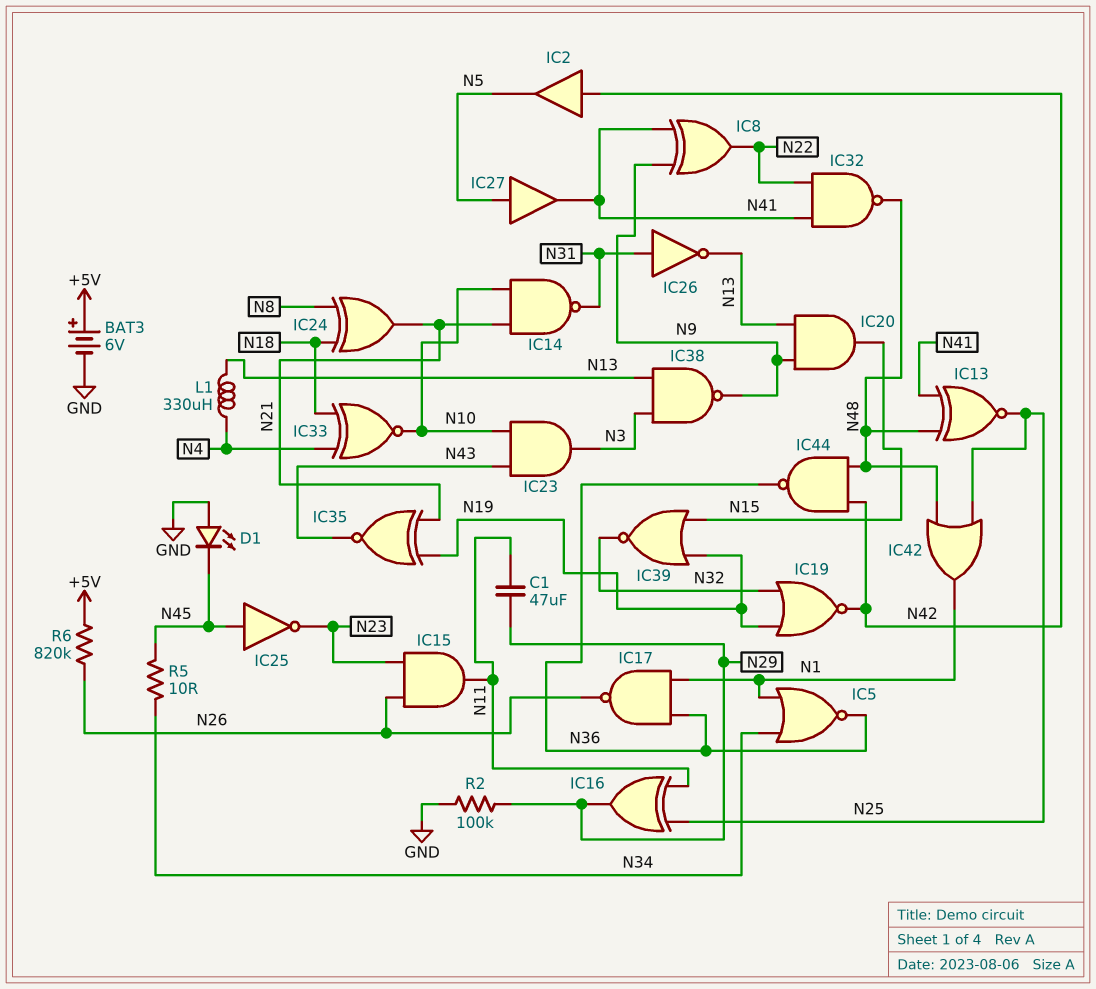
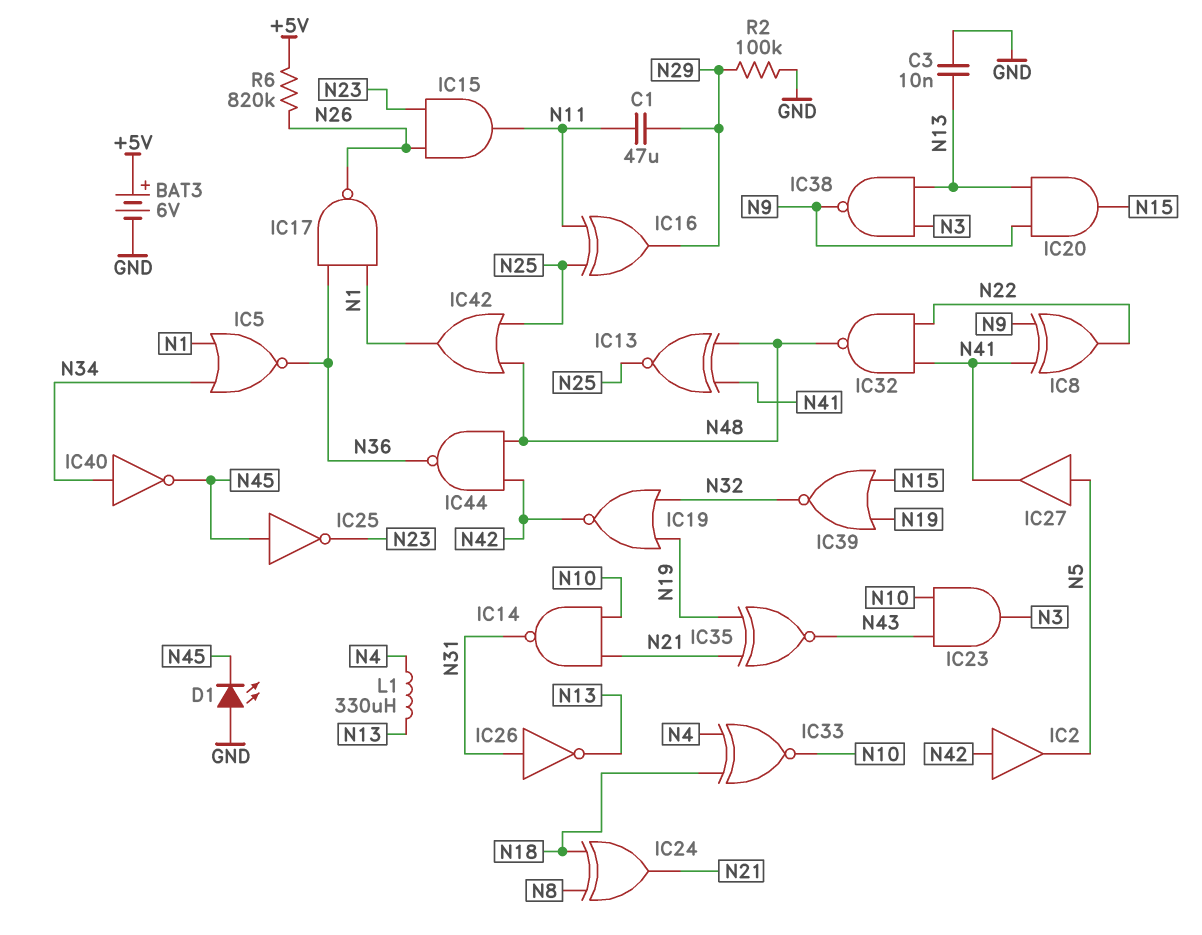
C3: none -> 10nF (GND, N13)
IC40: none -> NOT (in N34, out N45)
R5: 10 (N34, N45) -> none

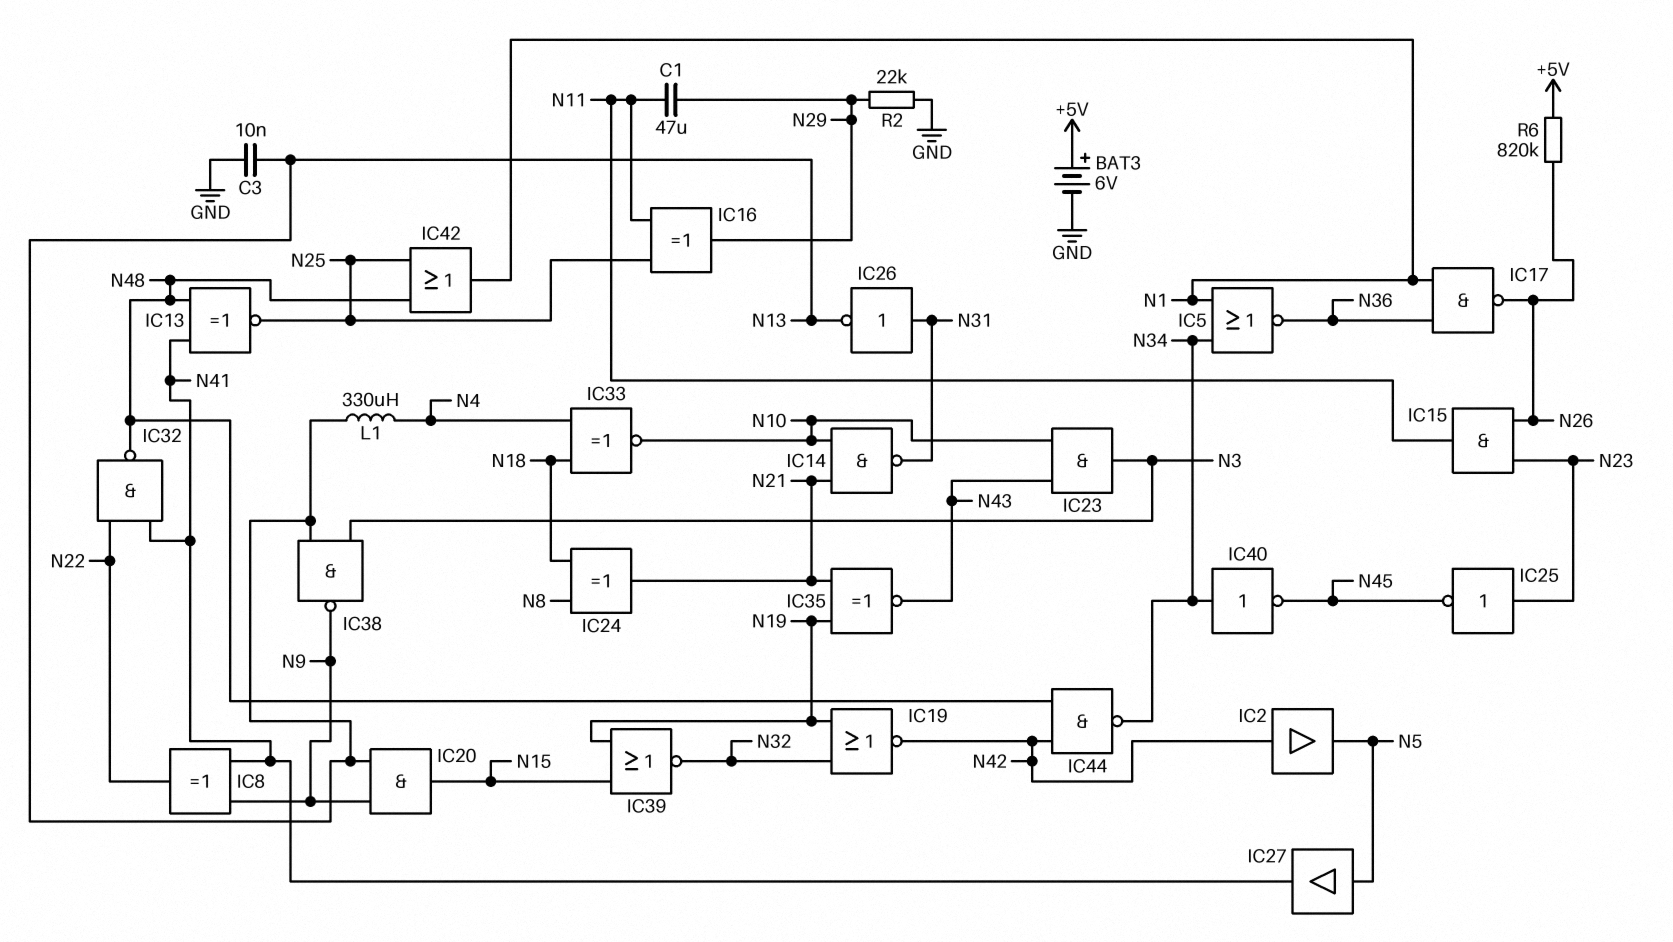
D1: LED (A GND, K N45) -> none
IC25: NOT (in N45, out N23) -> NOT (in N23, out N45)
IC44: NAND (in N42, in N48, out N36) -> NAND (in N42, in N48, out N34)
R2: 100k (GND, N29) -> 22k (GND, N29)

